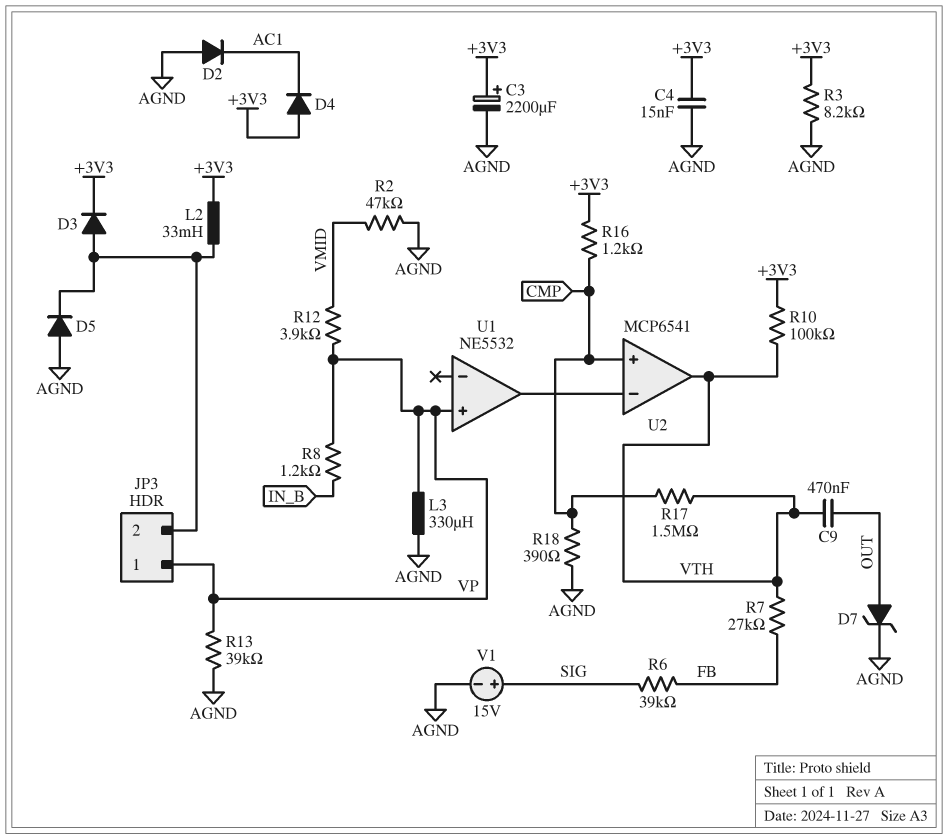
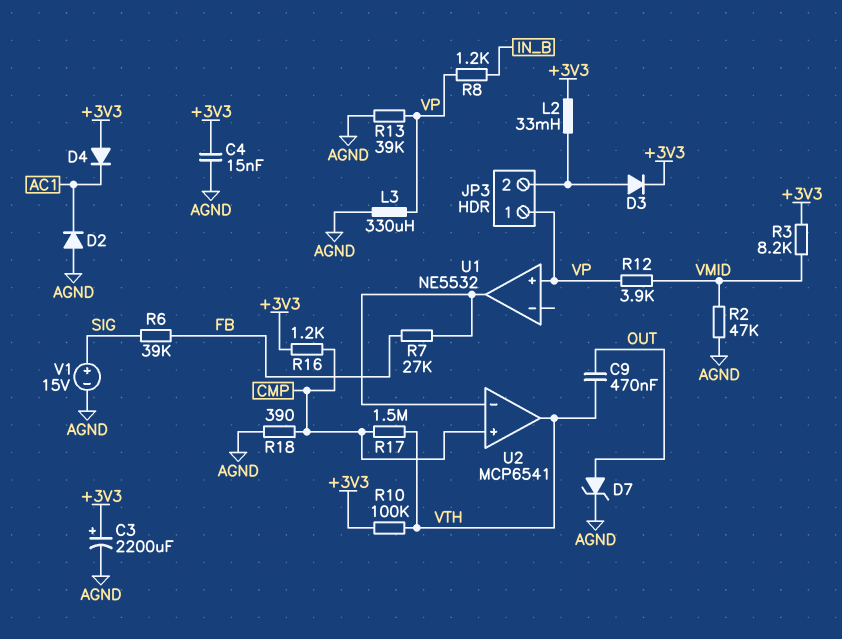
D5: diode (A AGND, K JP3/2) -> none
R3: 8.2k (+3V3, AGND) -> 8.2k (+3V3, VMID)
R7: 27k (FB, VTH) -> 27k (FB, U1/out)

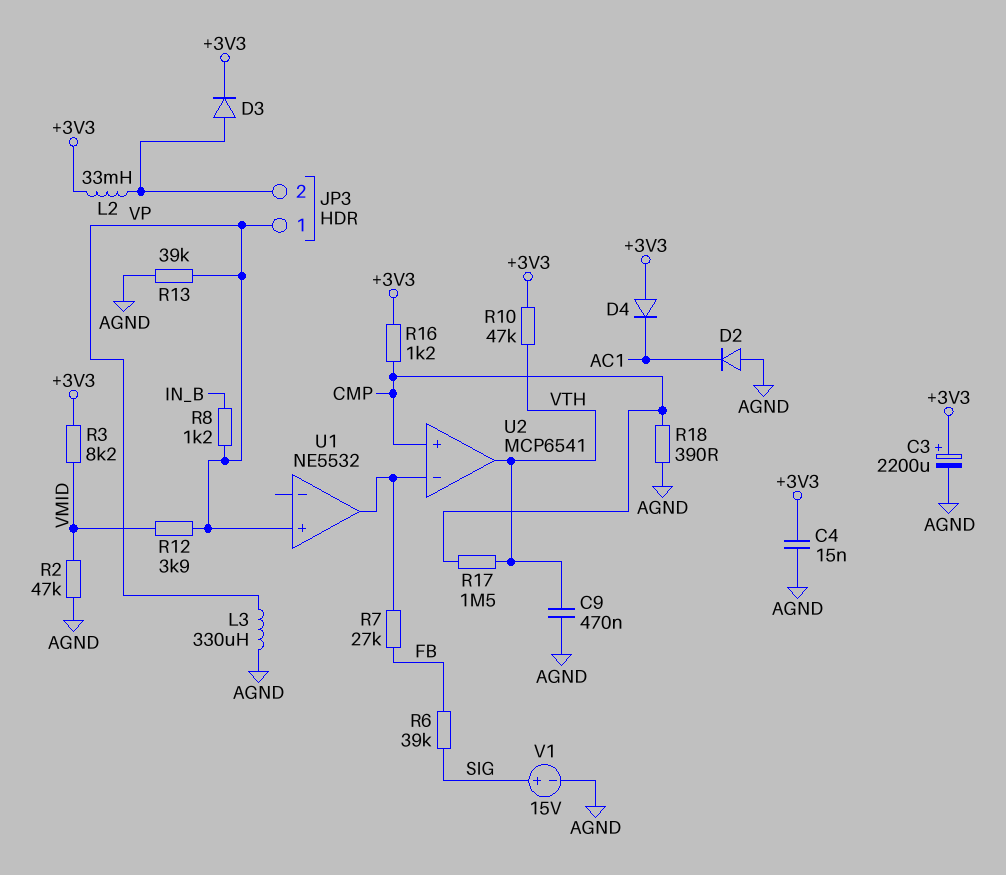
C9: 470nF (OUT, VTH) -> 470nF (AGND, VTH)
D7: zener (A OUT, K AGND) -> none
R10: 100k (+3V3, VTH) -> 47k (+3V3, VTH)

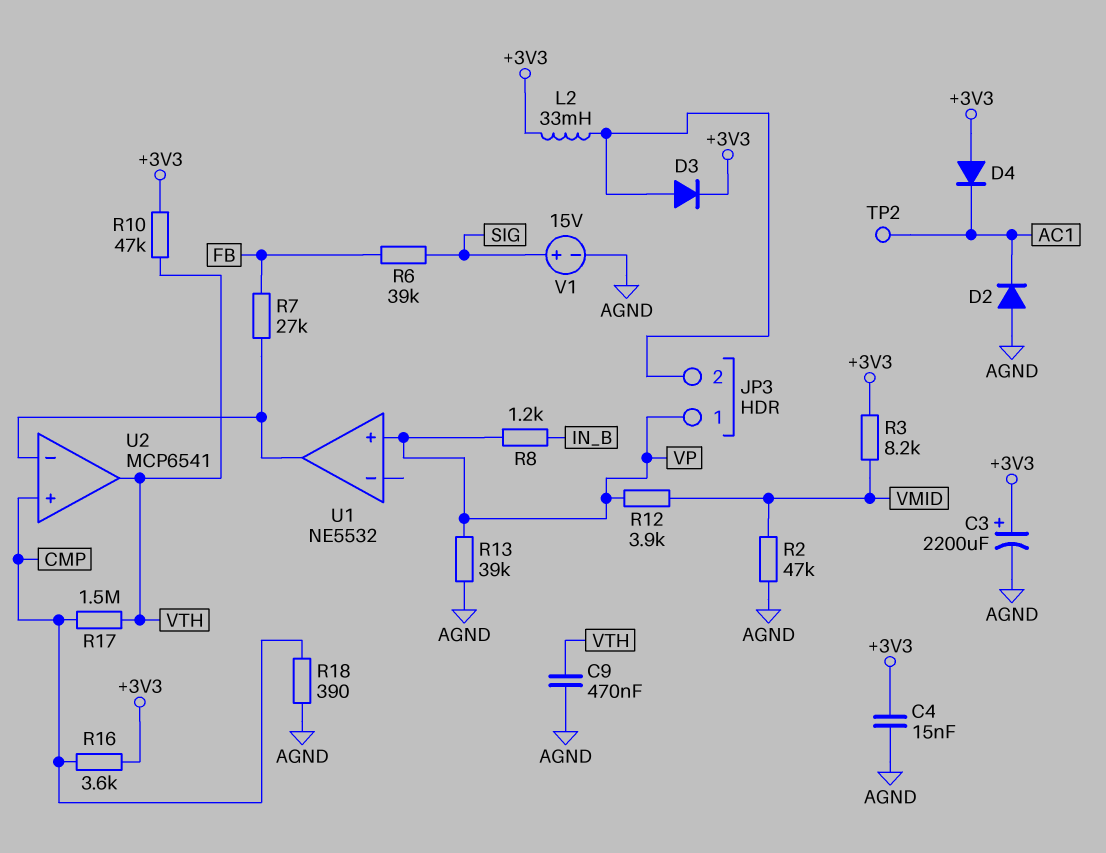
L3: 330uH (AGND, VP) -> none
R16: 1.2k (+3V3, CMP) -> 3.6k (+3V3, CMP)
TP2: none -> test point (AC1)

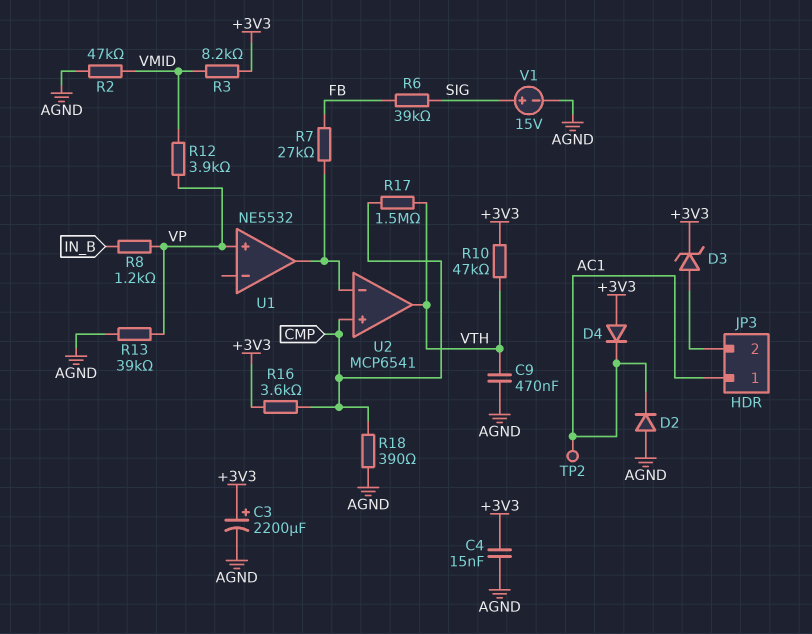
D3: diode (A JP3/2, K +3V3) -> zener (A JP3/2, K +3V3)
JP3 pin 1: VP -> AC1
L2: 33mH (+3V3, JP3/2) -> none

